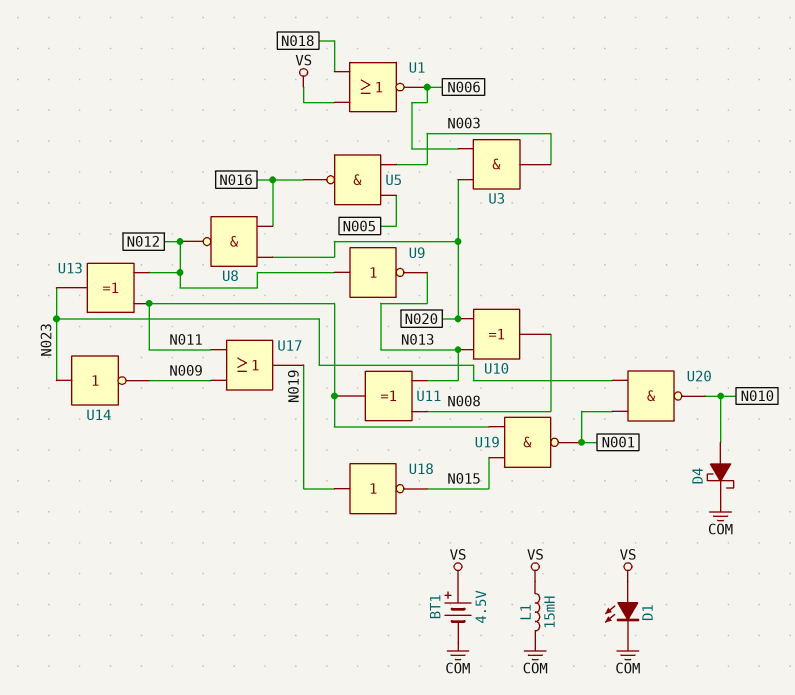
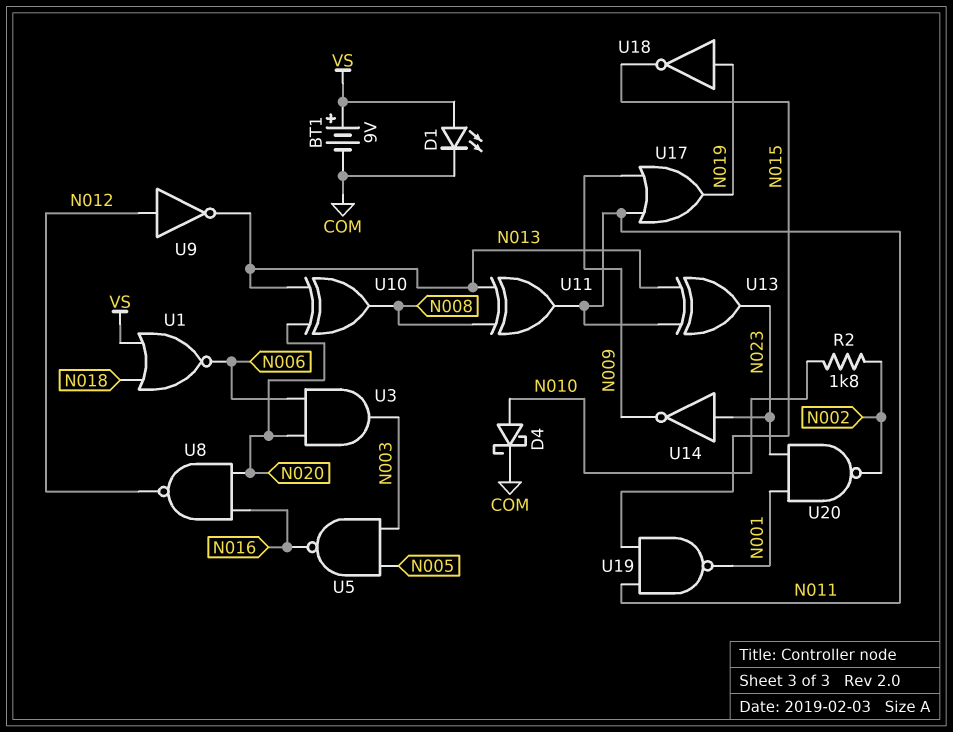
BT1: 4.5V (plus VS, minus COM) -> 9V (plus VS, minus COM)
L1: 15mH (COM, VS) -> none
R2: none -> 1.8k (N002, N010)
U13: XOR (in N011, in N012, out N023) -> XOR (in N011, in N013, out N023)
U20: NAND (in N001, in N023, out N010) -> NAND (in N001, in N023, out N002)

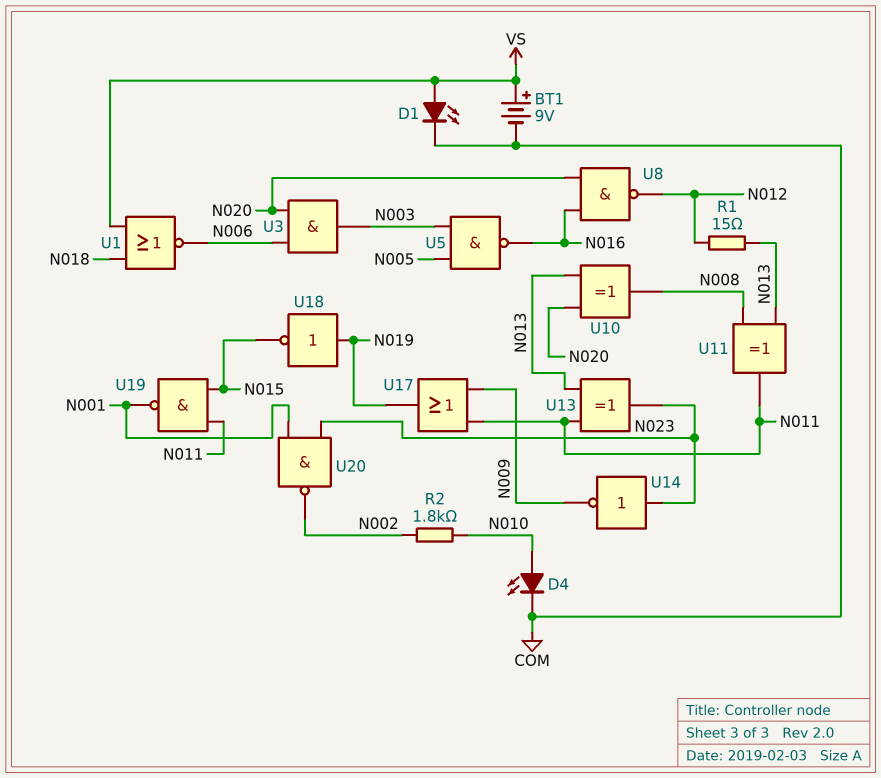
D4: schottky (A N010, K COM) -> LED (A N010, K COM)
R1: none -> 15 (N012, N013)
U9: NOT (in N012, out N013) -> none

